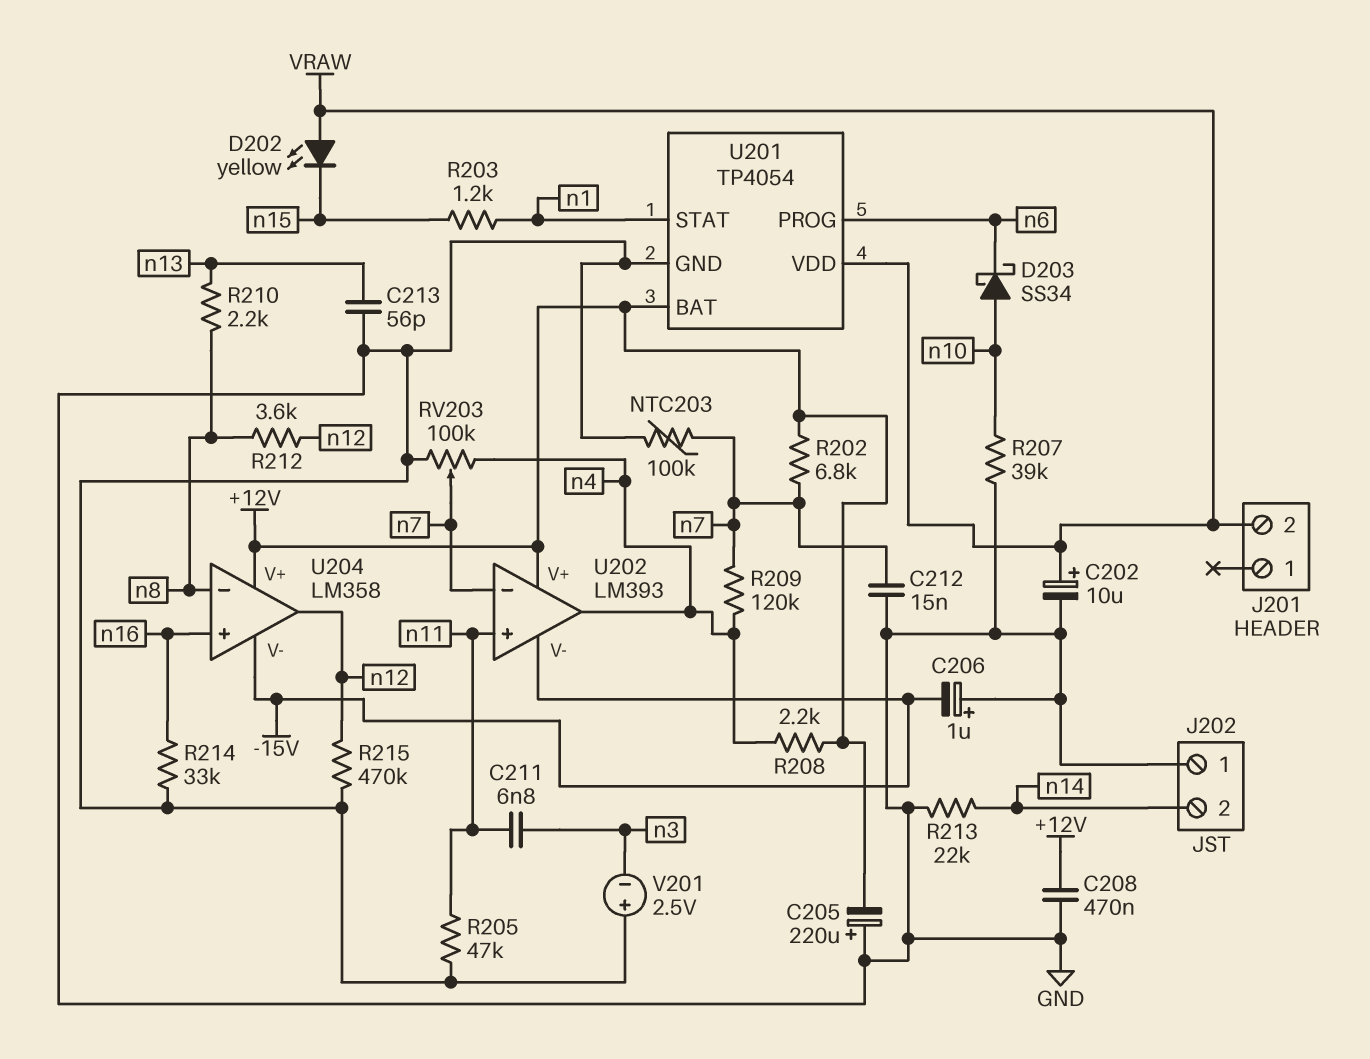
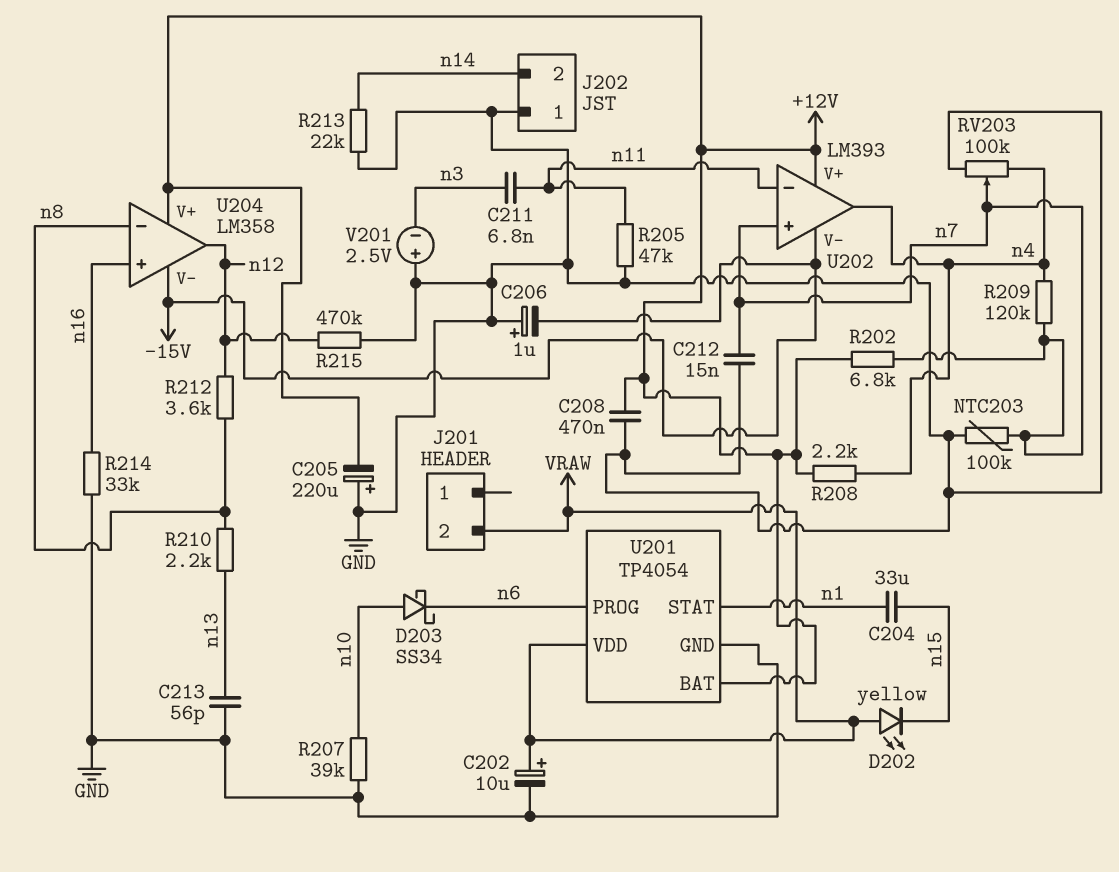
C204: none -> 33uF (n1, n15)
R203: 1.2k (n1, n15) -> none
U202 pin in+: n11 -> n7
U202 pin in-: n7 -> n11

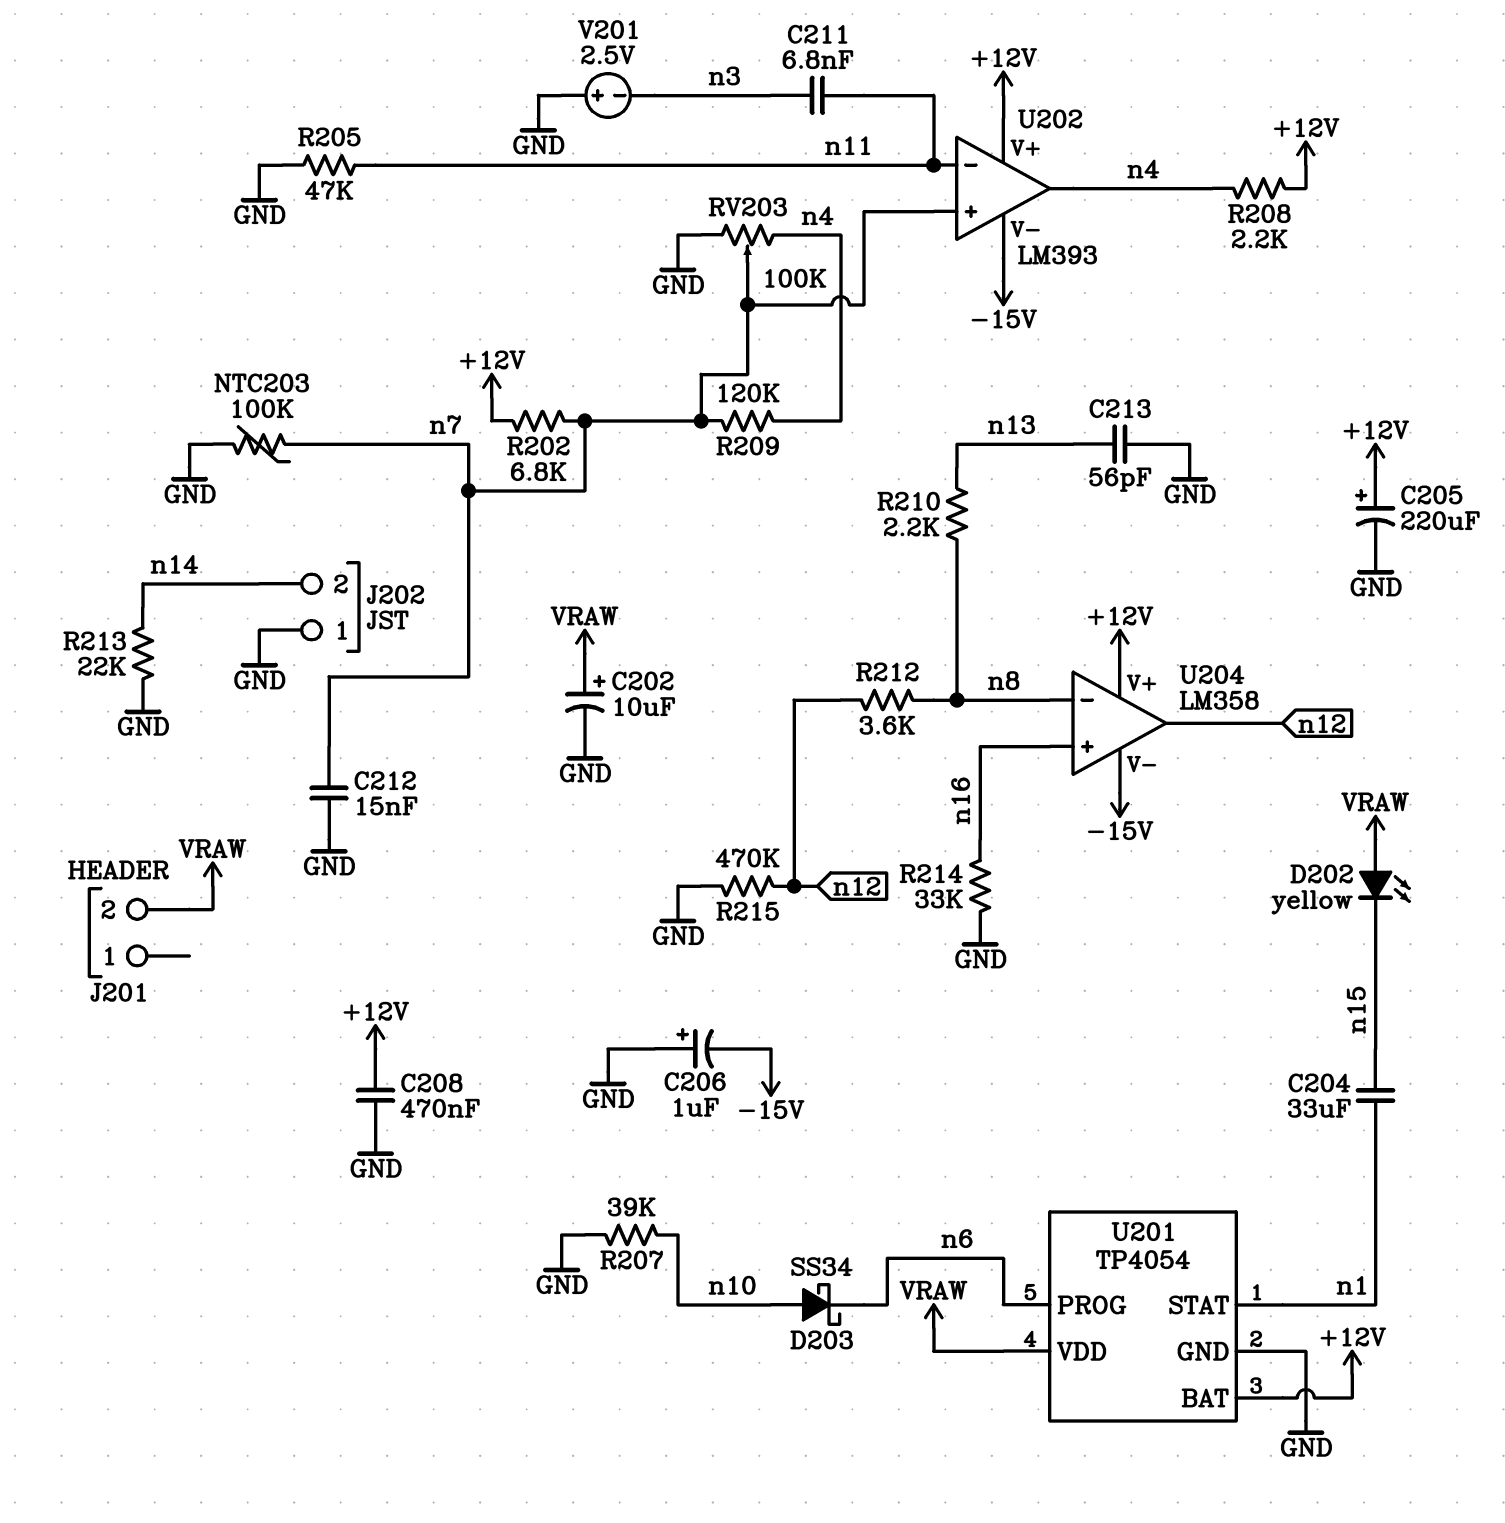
C205: 220uF (plus GND, minus +12V) -> 220uF (plus +12V, minus GND)

